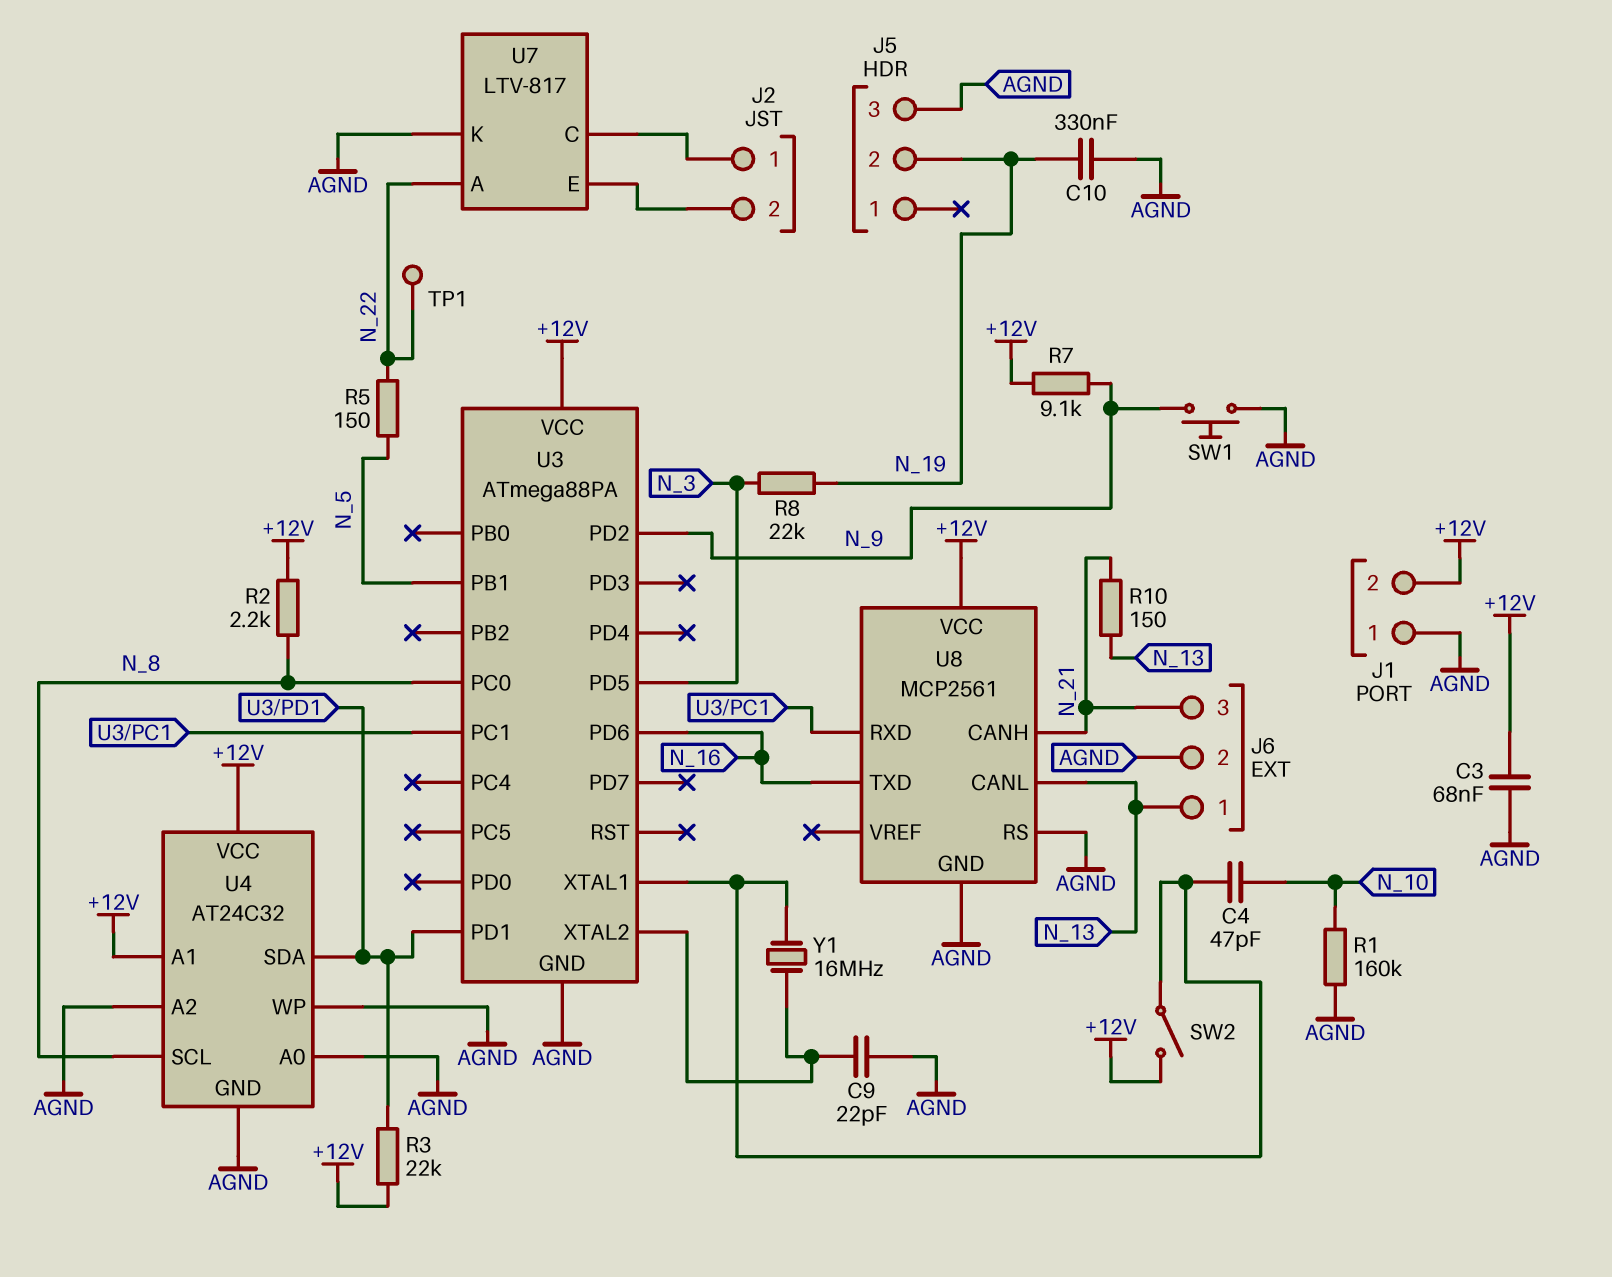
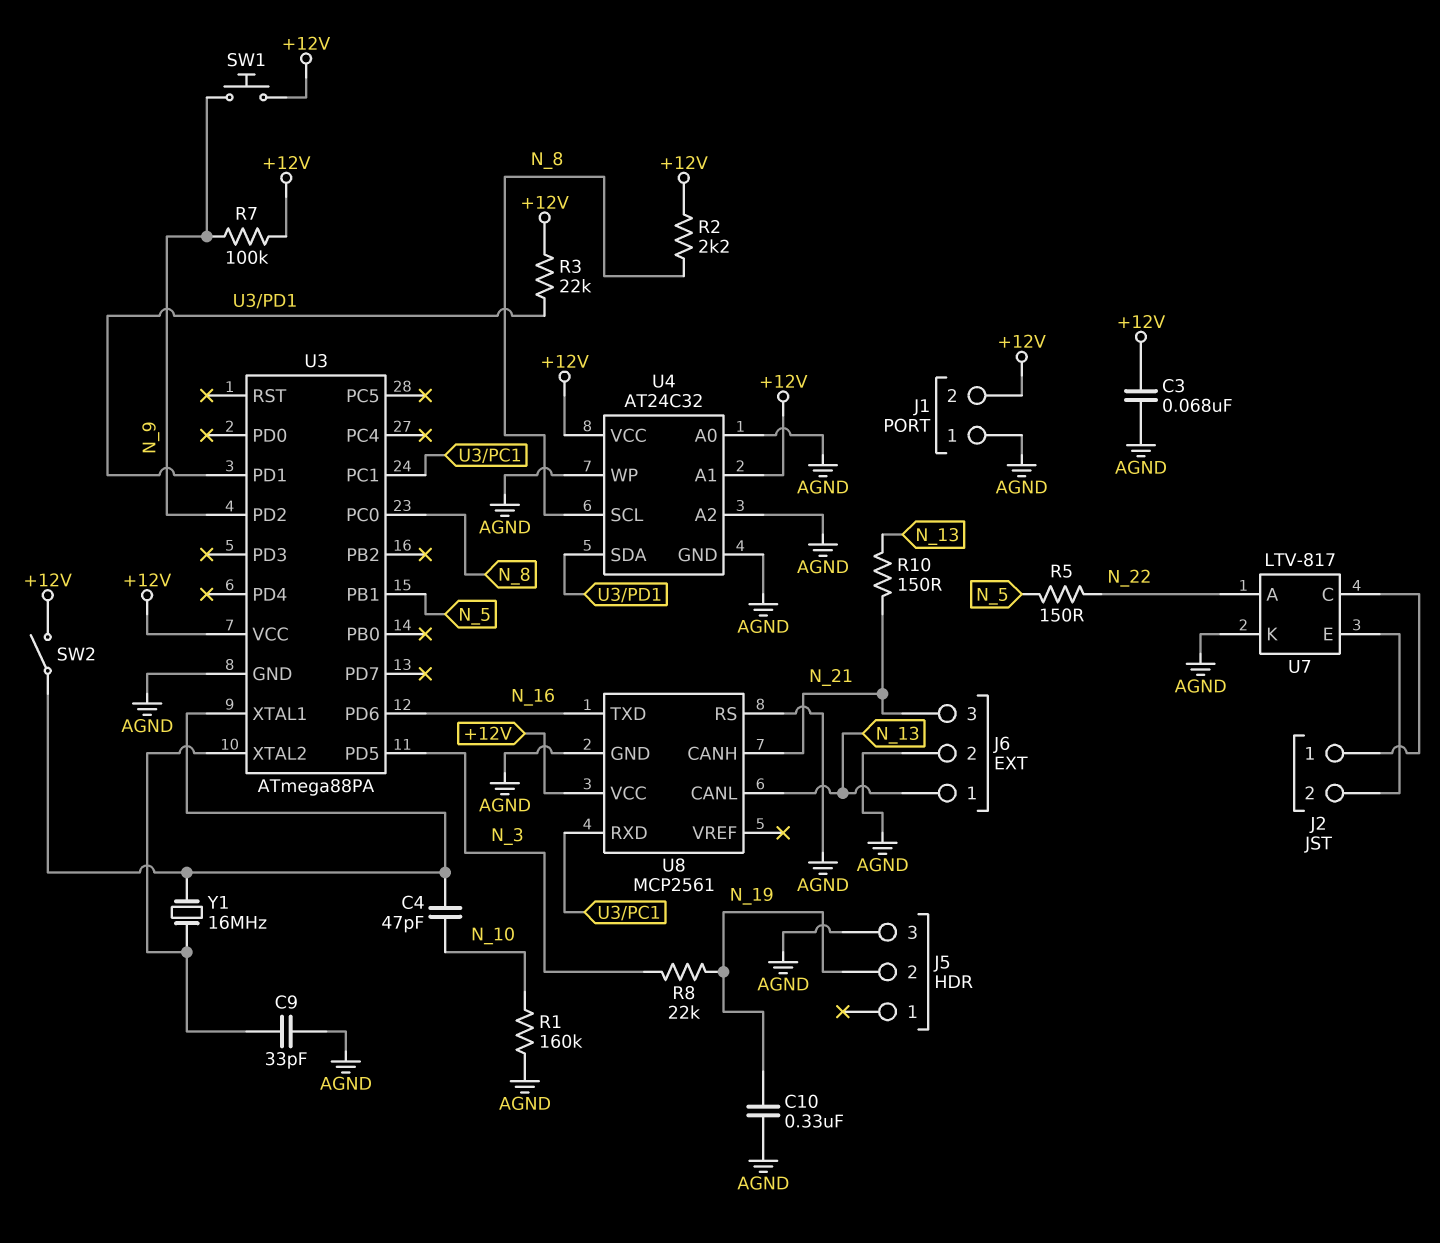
C9: 22pF (AGND, U3/XTAL2) -> 33pF (AGND, U3/XTAL2)
R7: 9.1k (+12V, N_9) -> 100k (+12V, N_9)
SW1: button (AGND, N_9) -> button (+12V, N_9)
TP1: test point (N_22) -> none

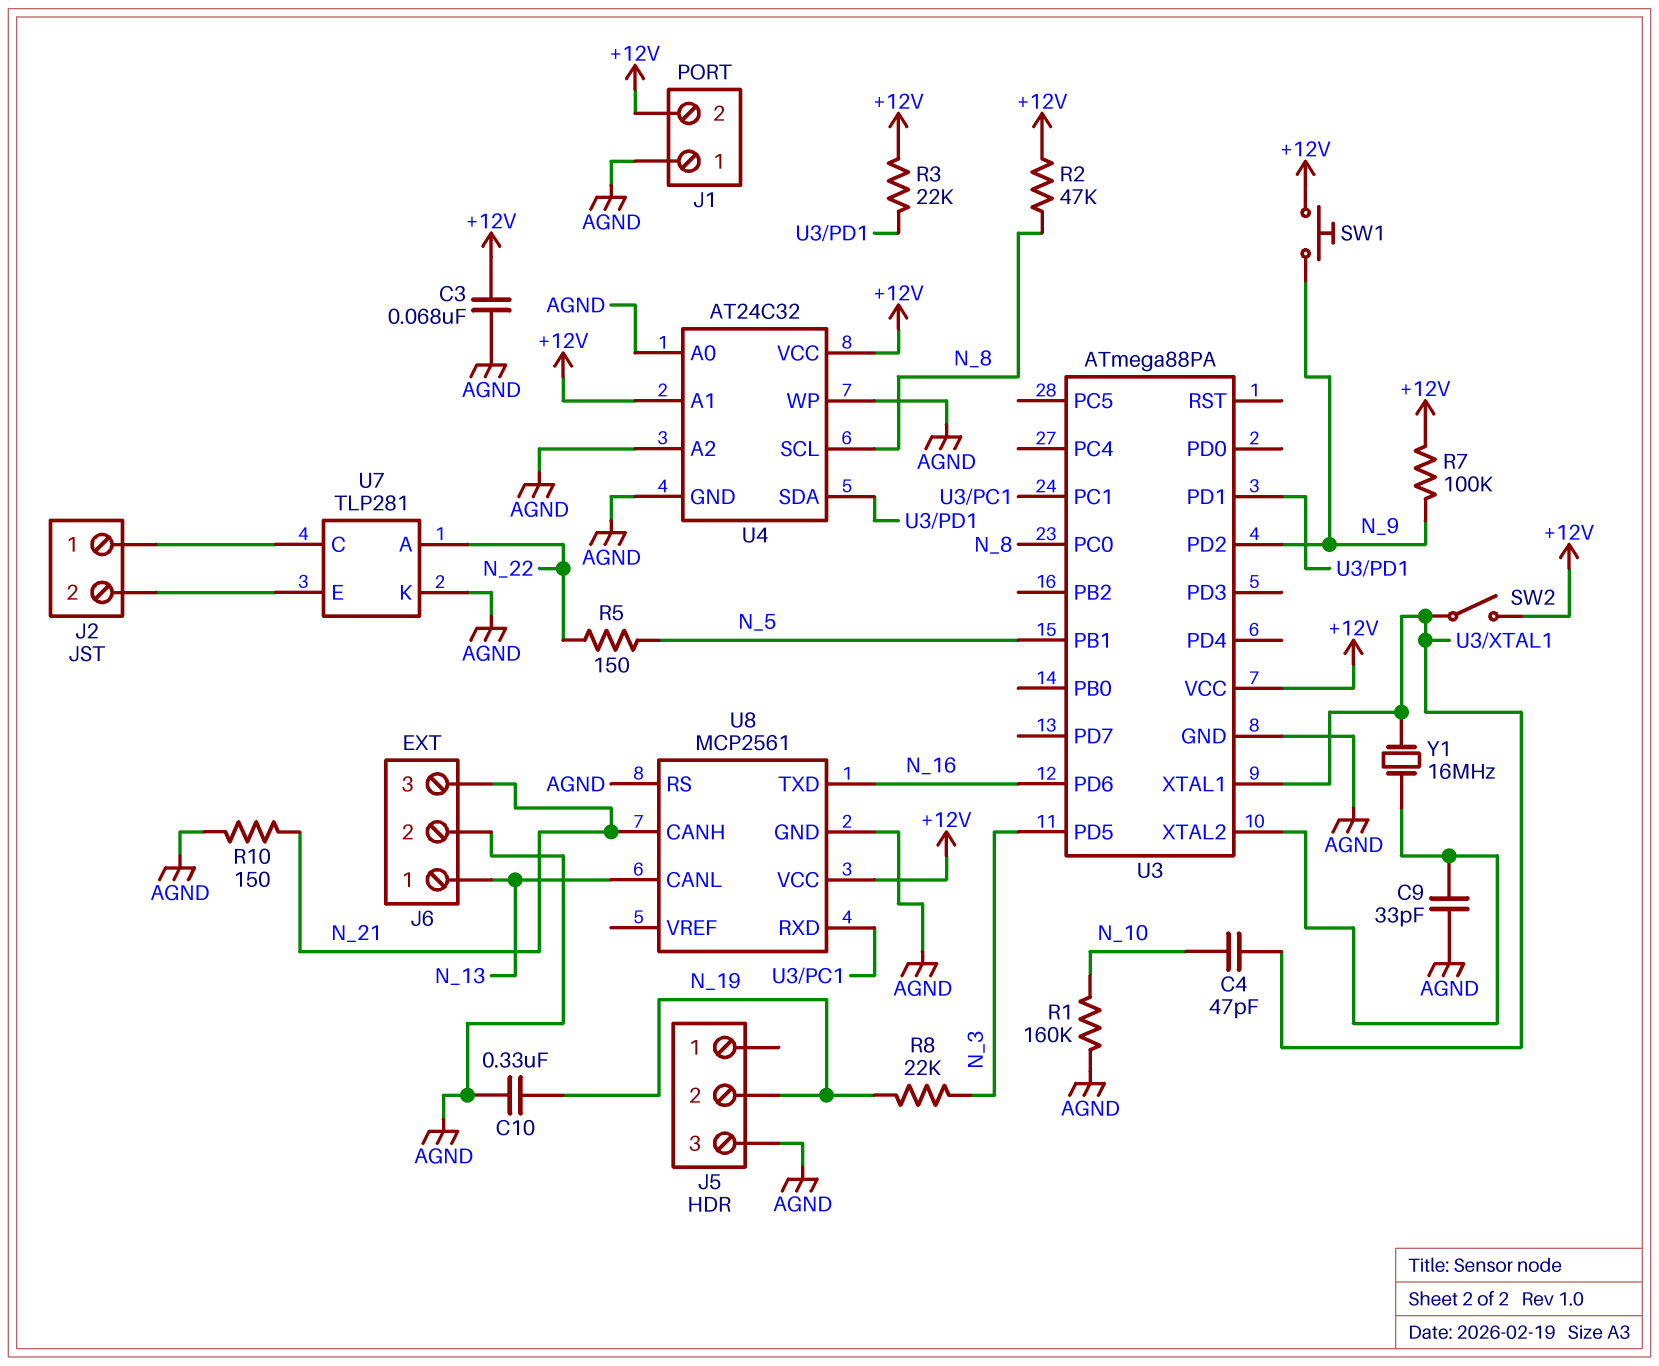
R2: 2.2k (+12V, N_8) -> 47k (+12V, N_8)
R10: 150 (N_13, N_21) -> 150 (AGND, N_21)
U7: LTV-817 -> TLP281

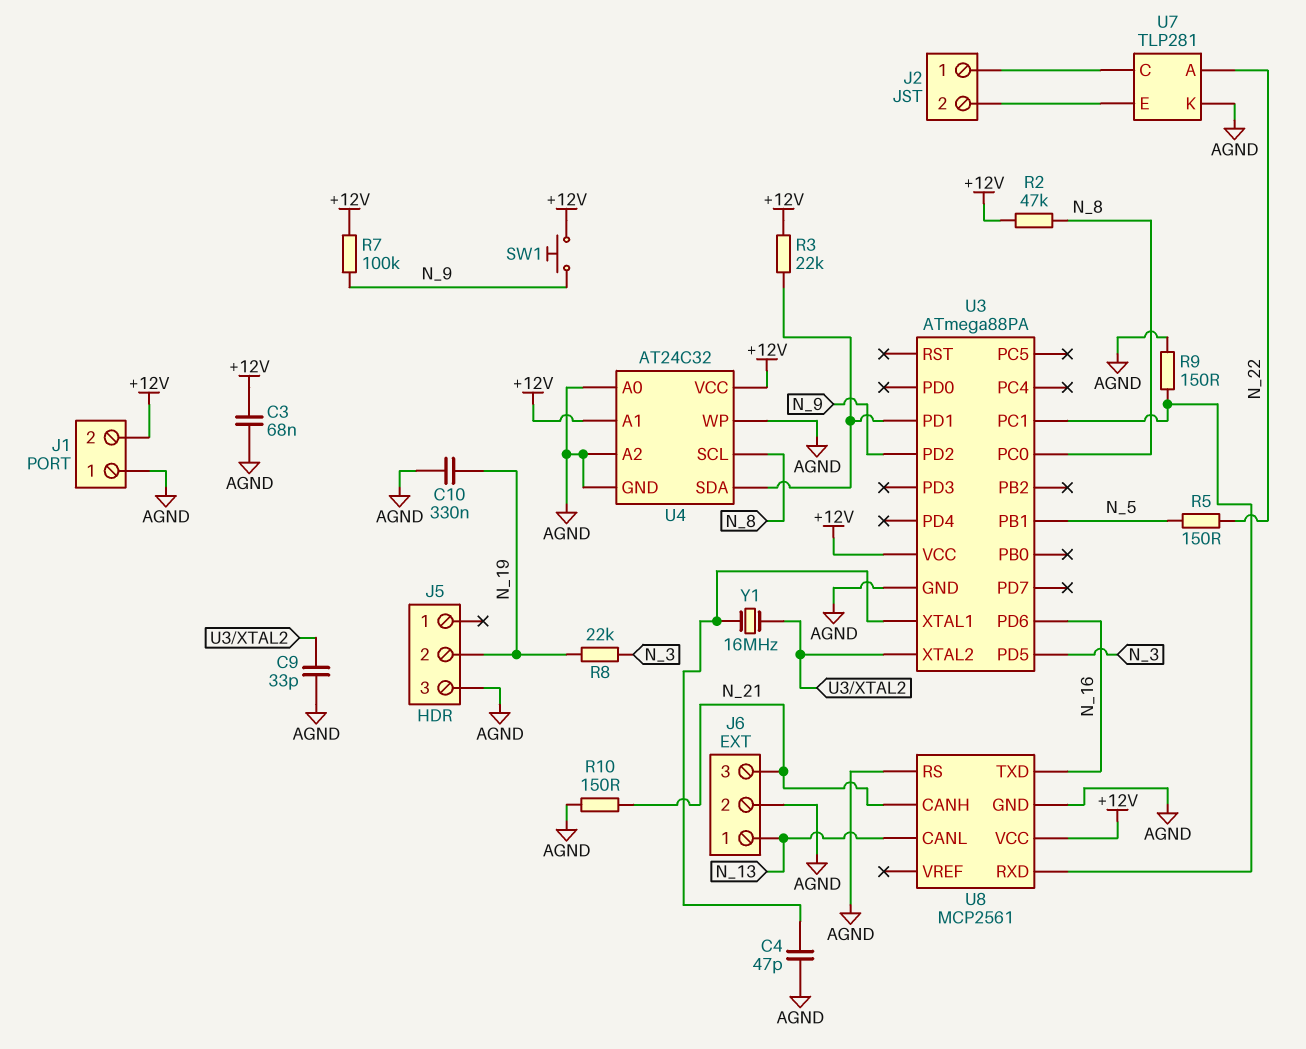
C4: 47pF (N_10, U3/XTAL1) -> 47pF (AGND, U3/XTAL1)
R1: 160k (AGND, N_10) -> none
R9: none -> 150 (AGND, U3/PC1)
SW2: switch (+12V, U3/XTAL1) -> none

